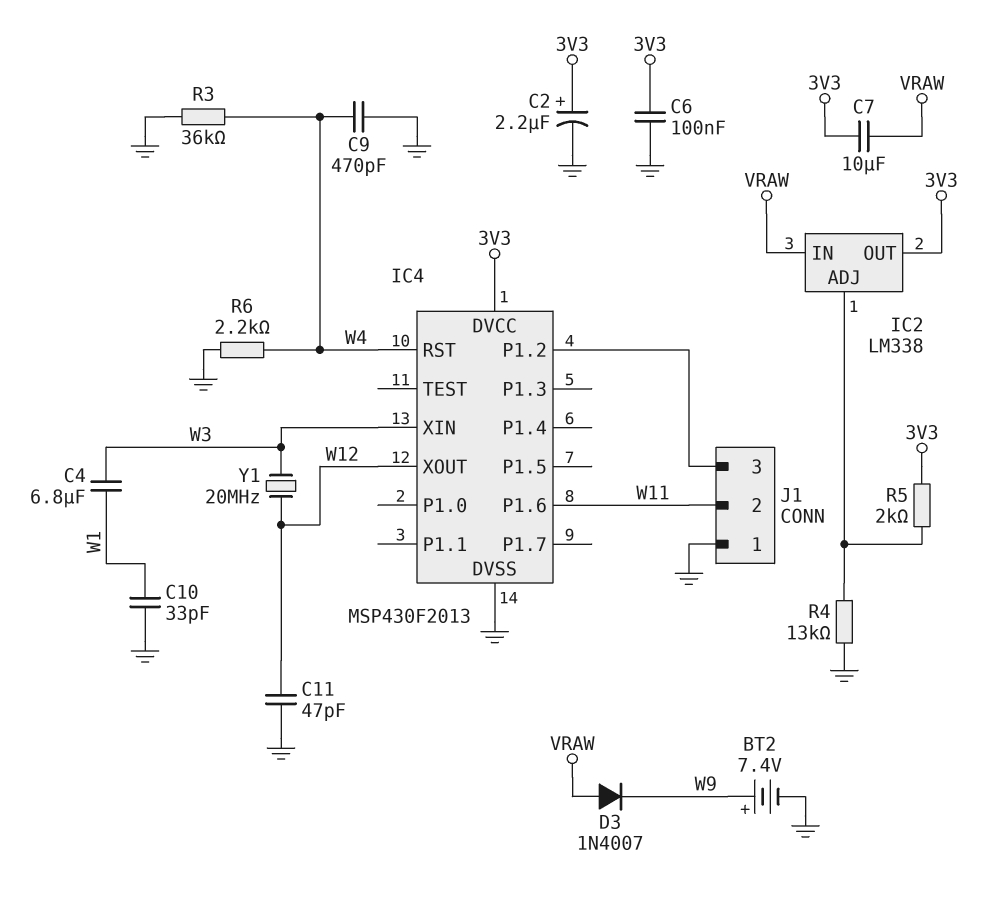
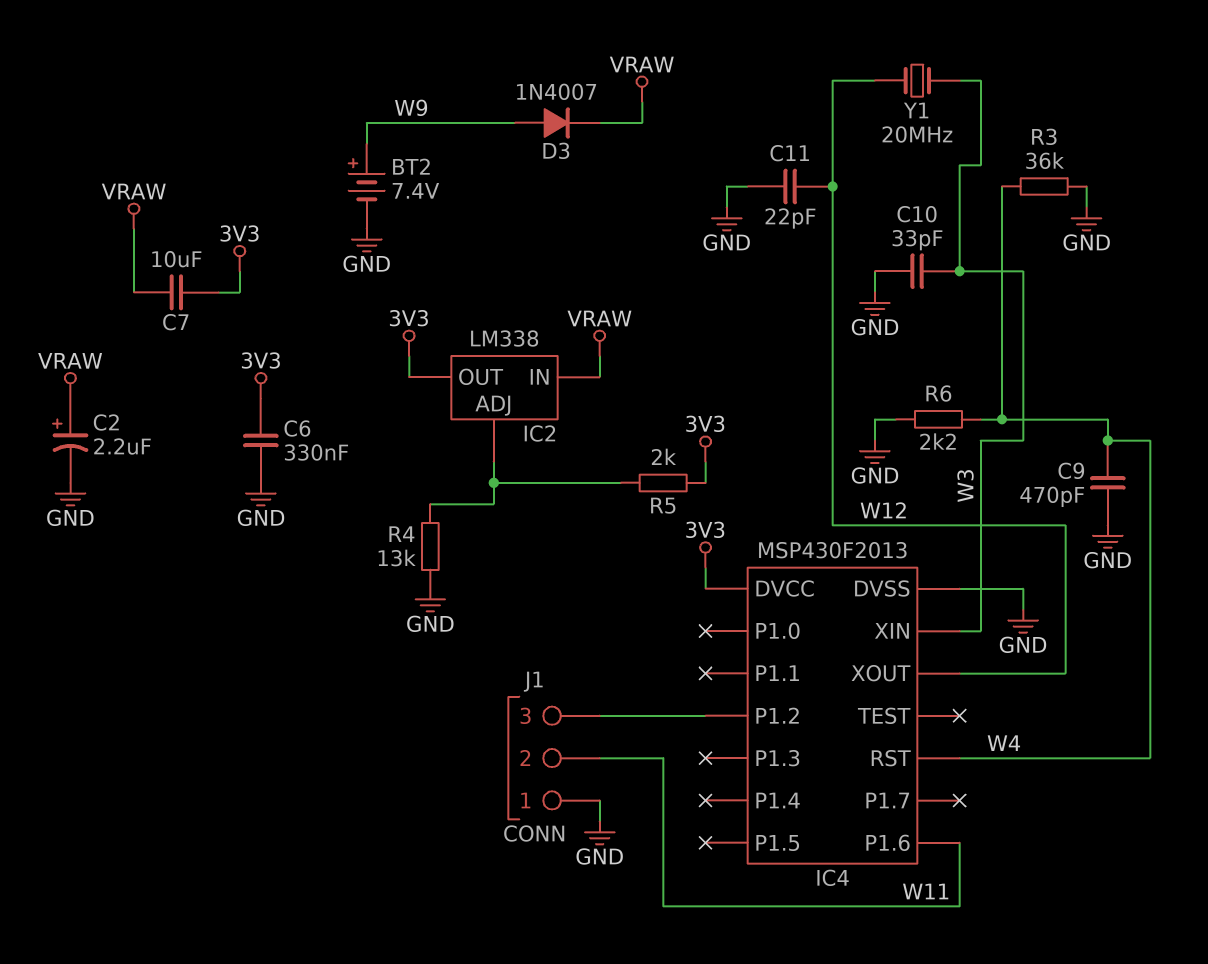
C2: 2.2uF (plus 3V3, minus GND) -> 2.2uF (plus VRAW, minus GND)
C4: 6.8uF (W1, W3) -> none
C6: 100nF (3V3, GND) -> 330nF (3V3, GND)
C10: 33pF (GND, W1) -> 33pF (GND, W3)
C11: 47pF (GND, W12) -> 22pF (GND, W12)
D3: diode 1N4007 (A VRAW, K W9) -> diode 1N4007 (A W9, K VRAW)

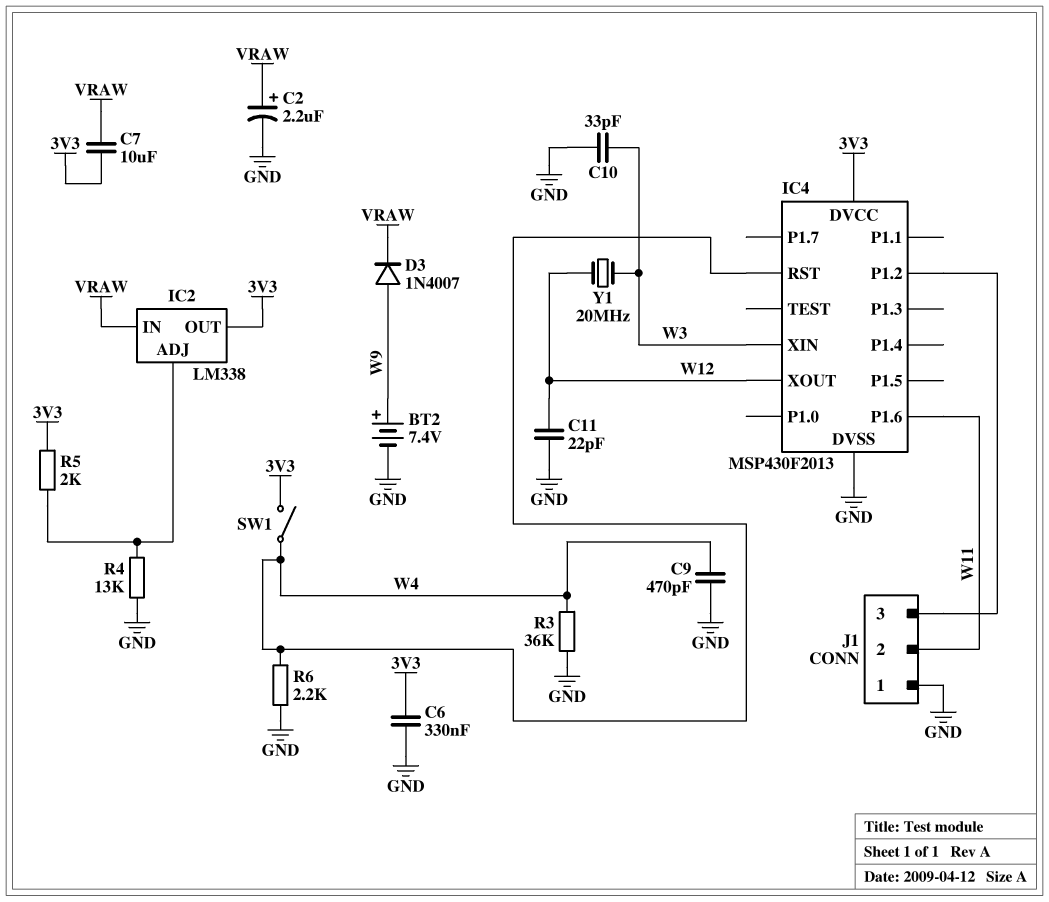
SW1: none -> switch (3V3, W4)

